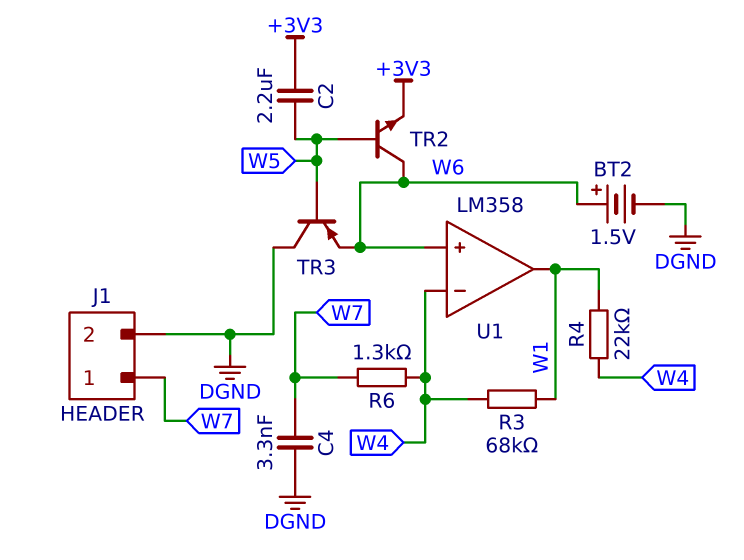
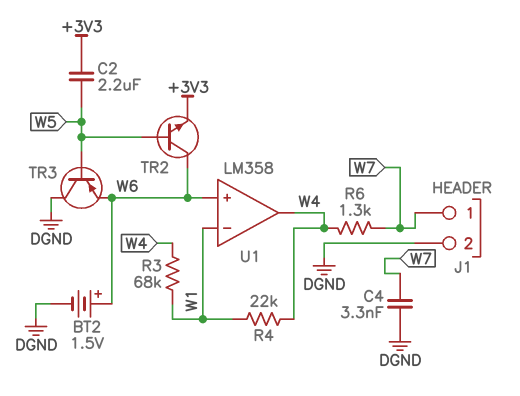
U1 pin in-: W4 -> W1
U1 pin out: W1 -> W4

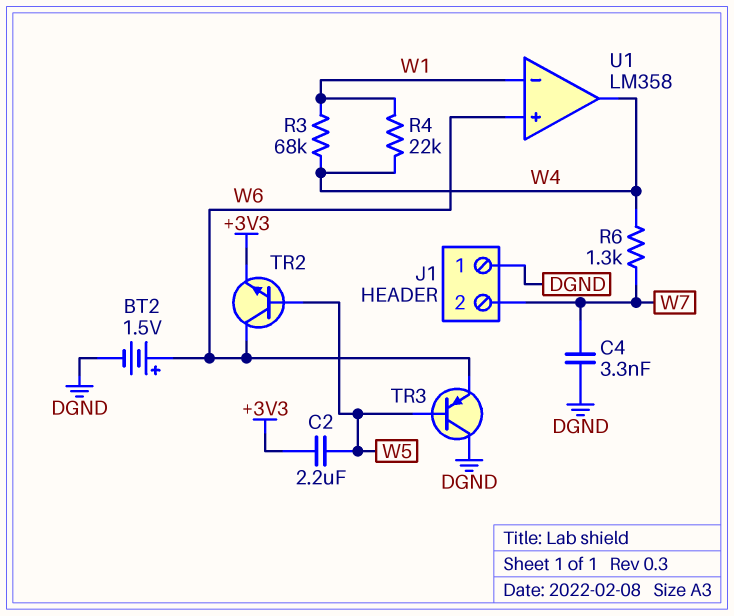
J1 pin 1: W7 -> DGND
J1 pin 2: DGND -> W7

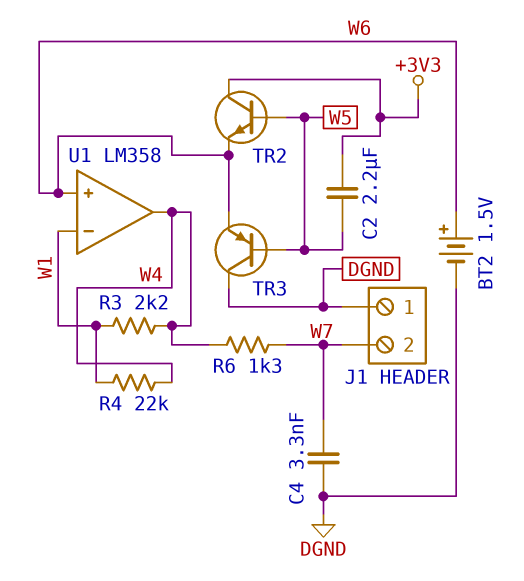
R3: 68k (W1, W4) -> 2.2k (W1, W4)
TR2: NPN (B W5, C W6, E +3V3) -> NPN (B W5, C +3V3, E W6)

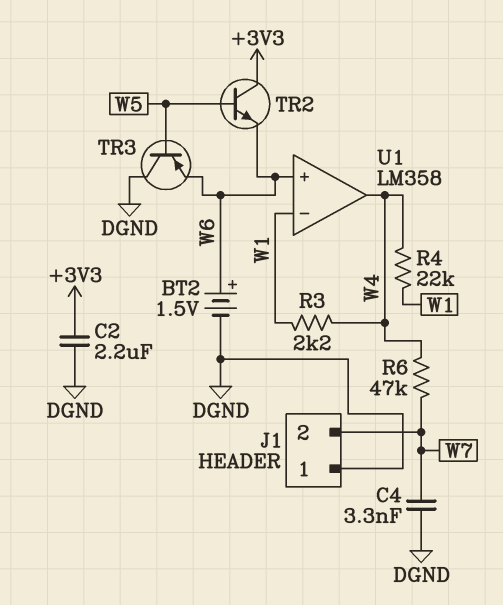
C2: 2.2uF (+3V3, W5) -> 2.2uF (+3V3, DGND)
R6: 1.3k (W4, W7) -> 47k (W4, W7)

